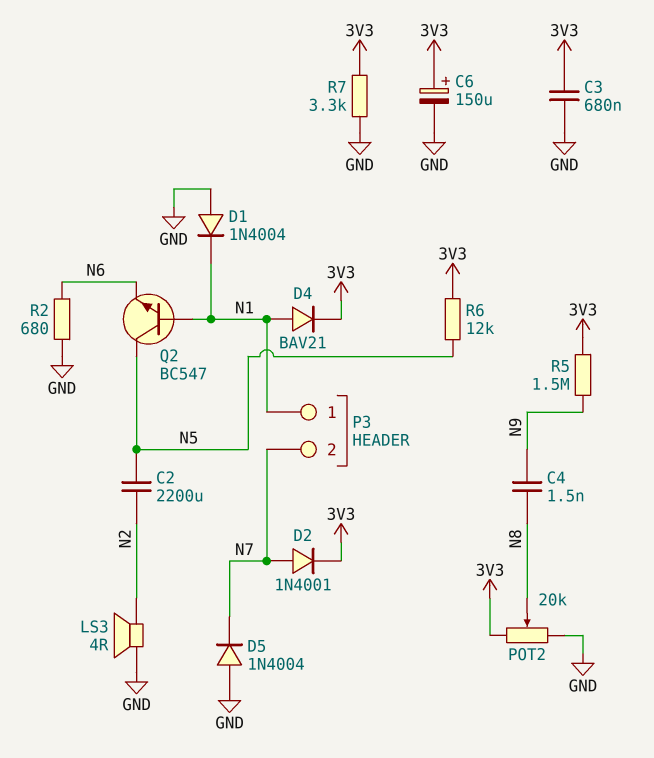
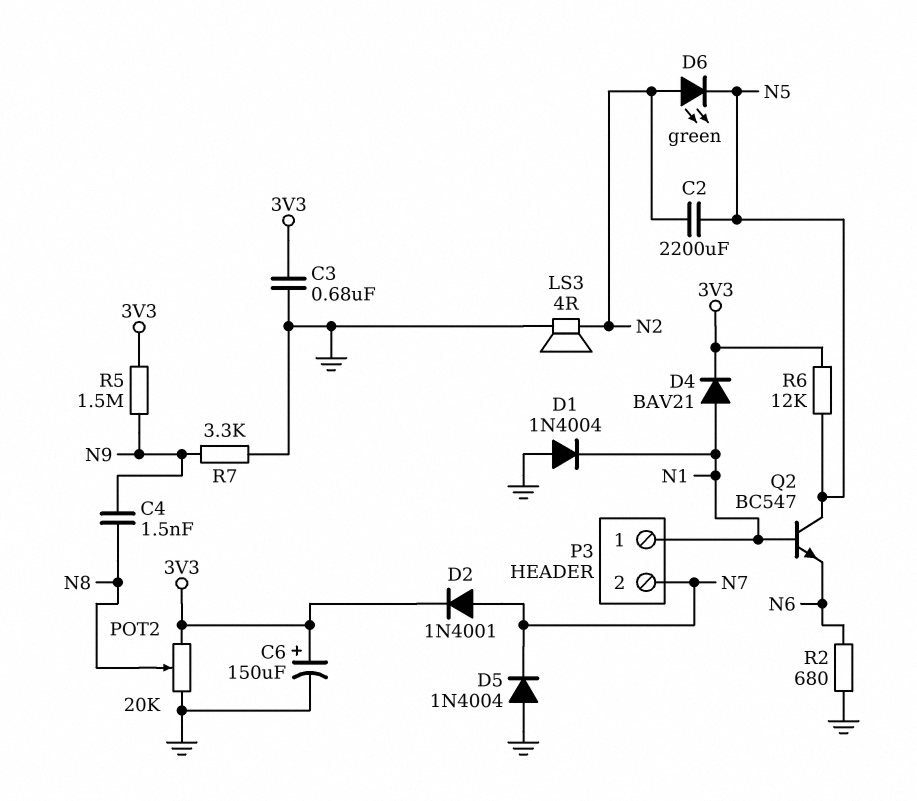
D6: none -> LED green (A N2, K N5)
R7: 3.3k (3V3, GND) -> 3.3k (GND, N9)

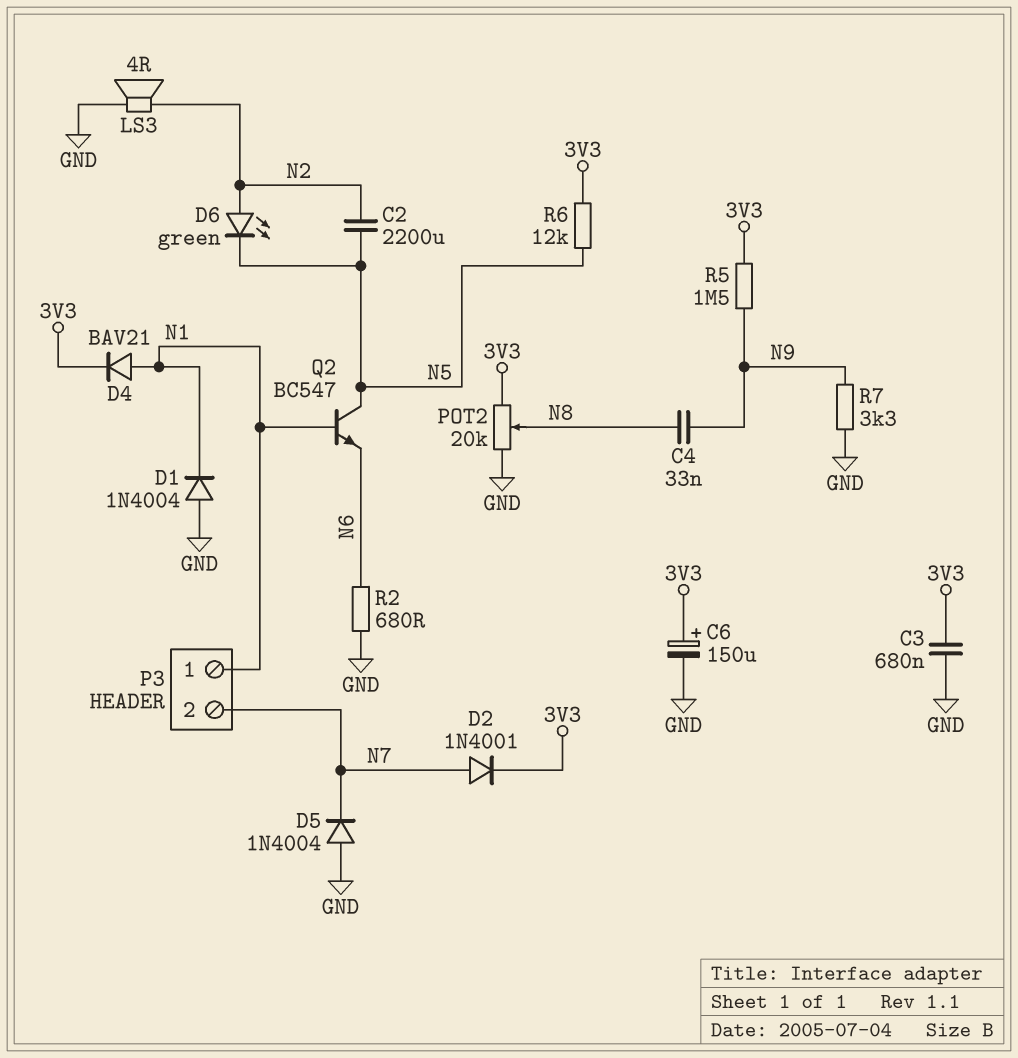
C4: 1.5nF (N8, N9) -> 33nF (N8, N9)

